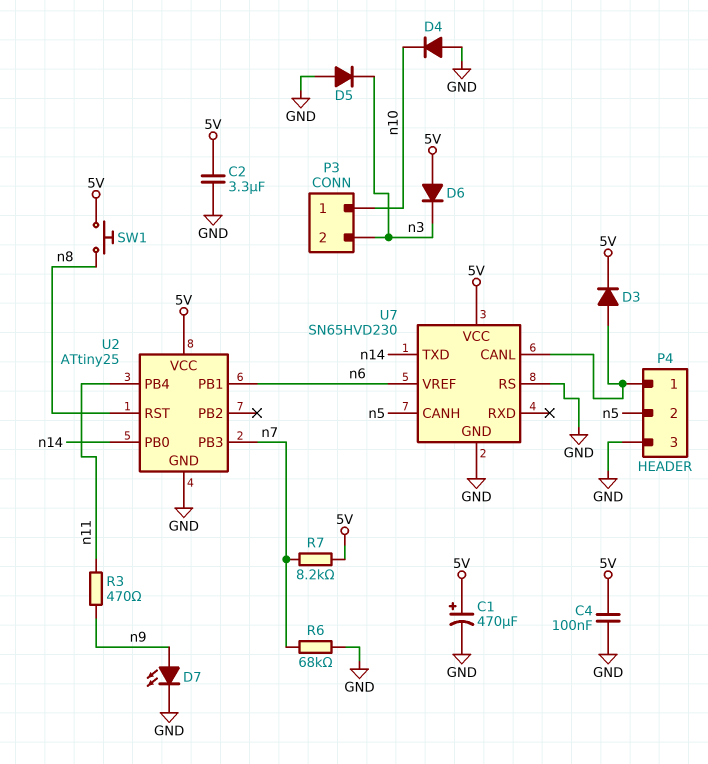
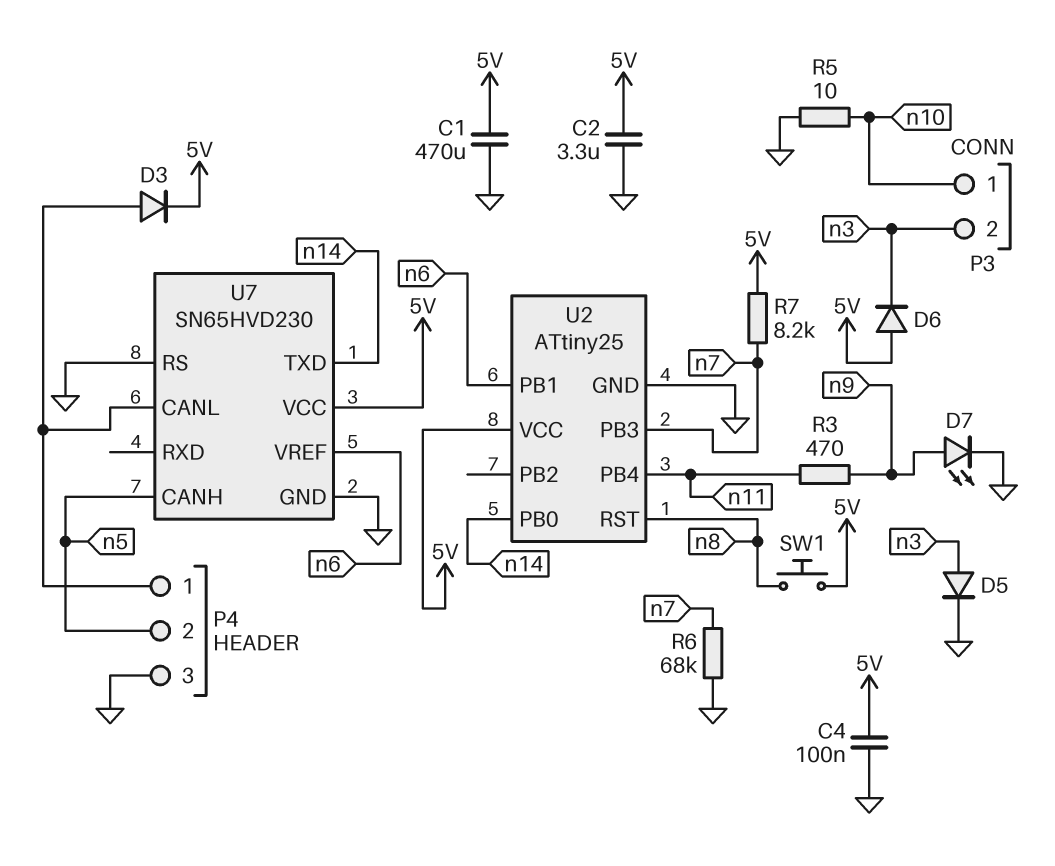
C1: 470uF (plus 5V, minus GND) -> 470uF (5V, GND)
D4: diode (A GND, K n10) -> none
D5: diode (A GND, K n3) -> diode (A n3, K GND)
R5: none -> 10 (GND, n10)

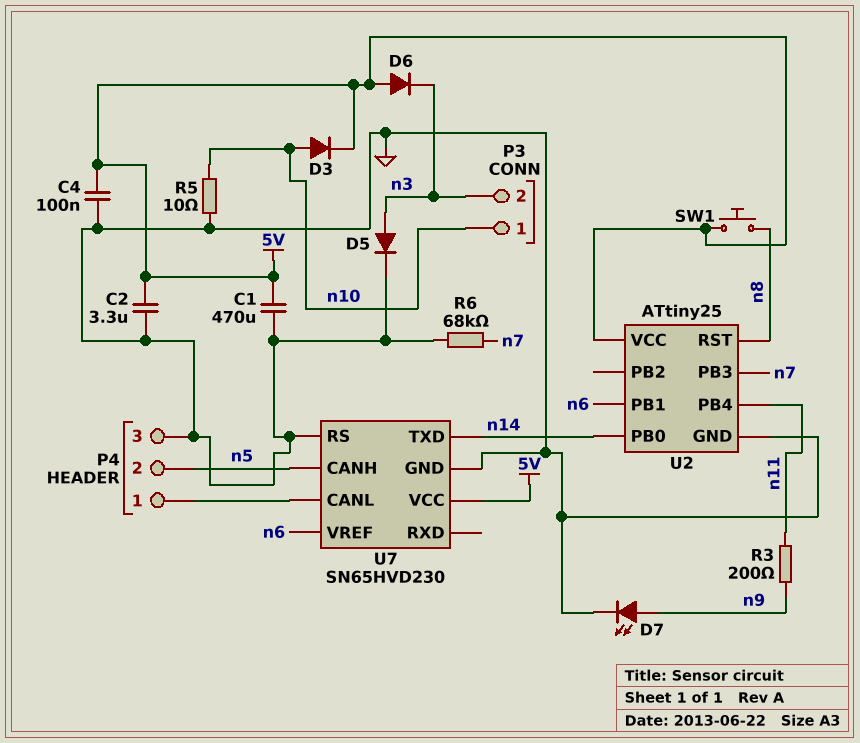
D3: diode (A P4/1, K 5V) -> diode (A n10, K 5V)
R3: 470 (n9, n11) -> 200 (n9, n11)
R7: 8.2k (5V, n7) -> none

